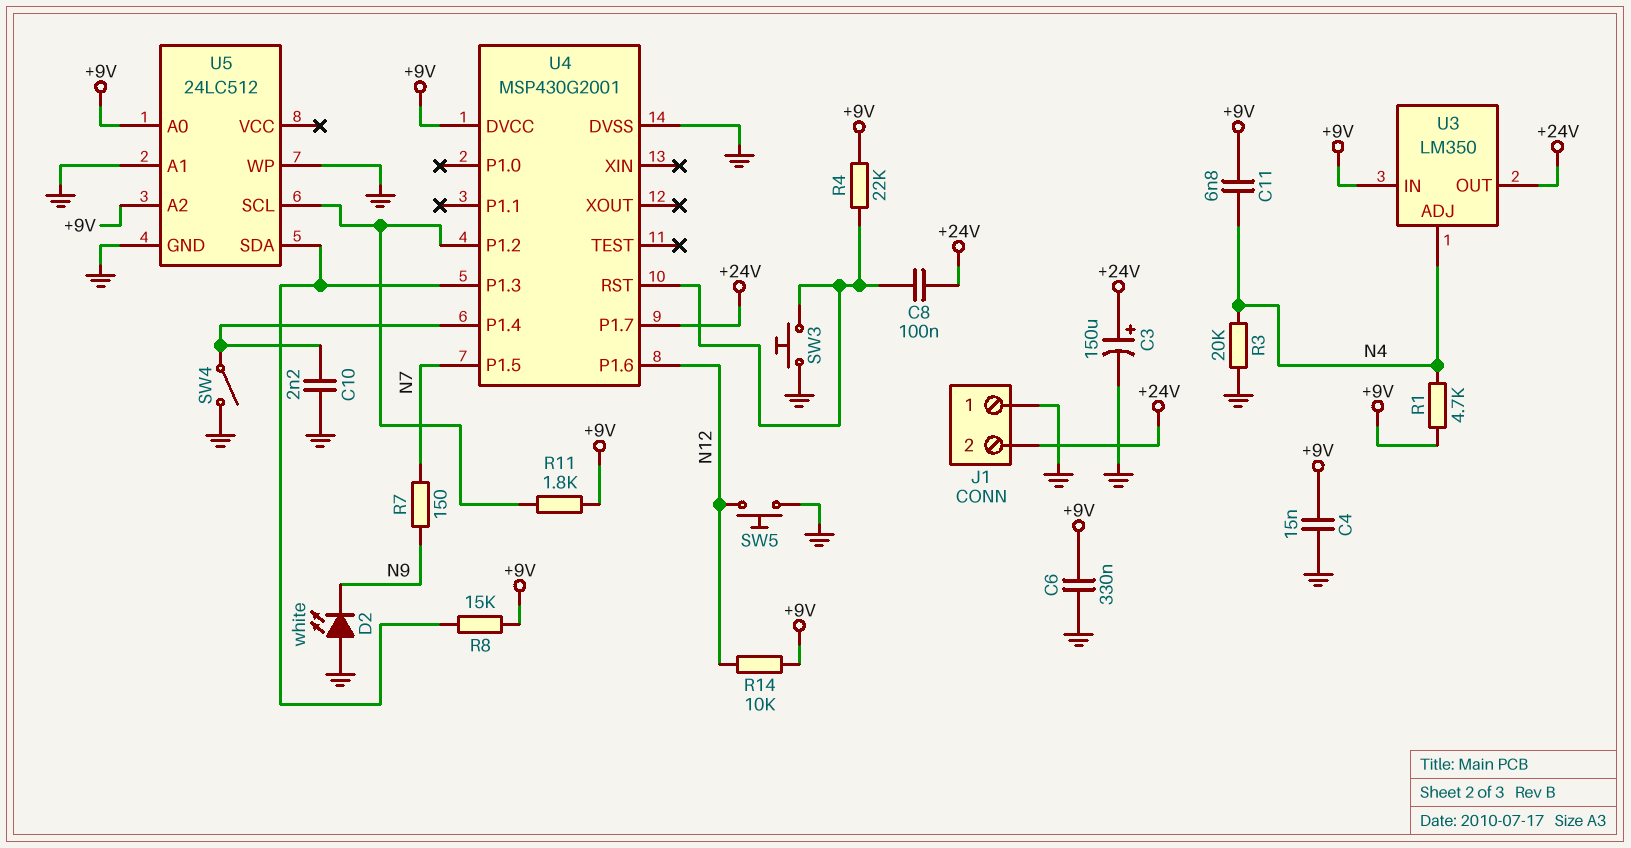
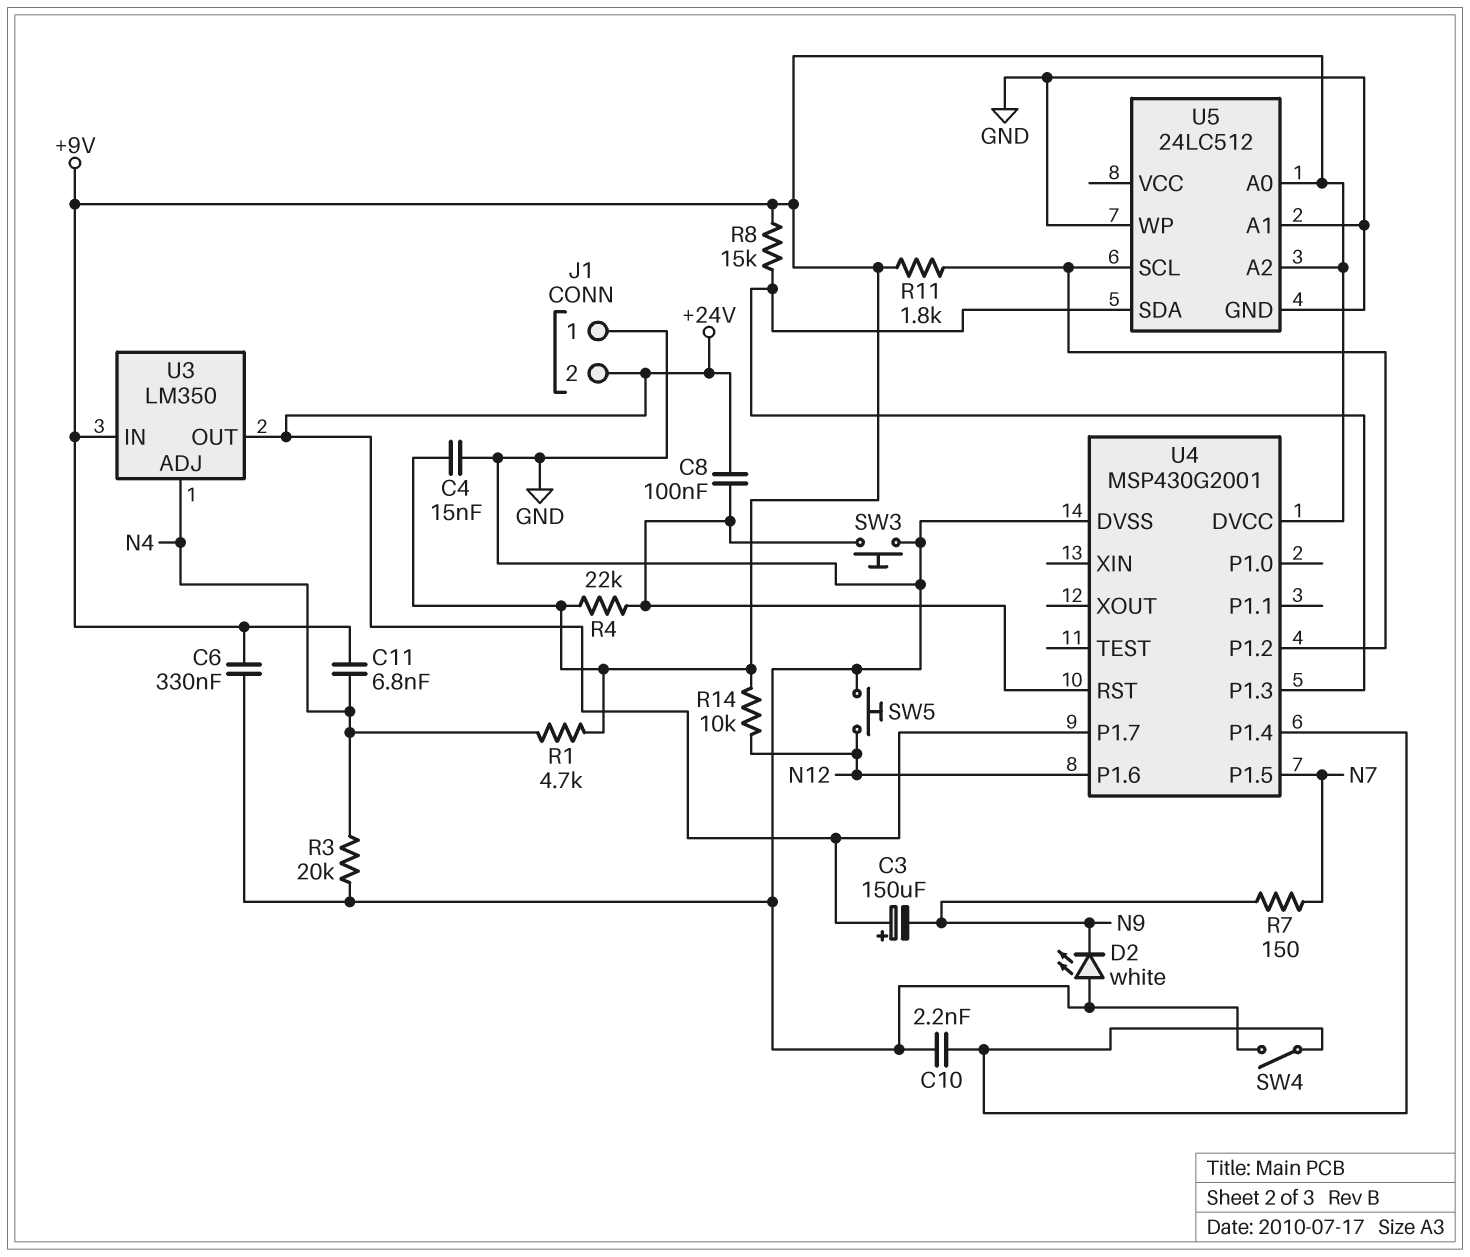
C3: 150uF (plus +24V, minus GND) -> 150uF (plus +24V, minus N9)

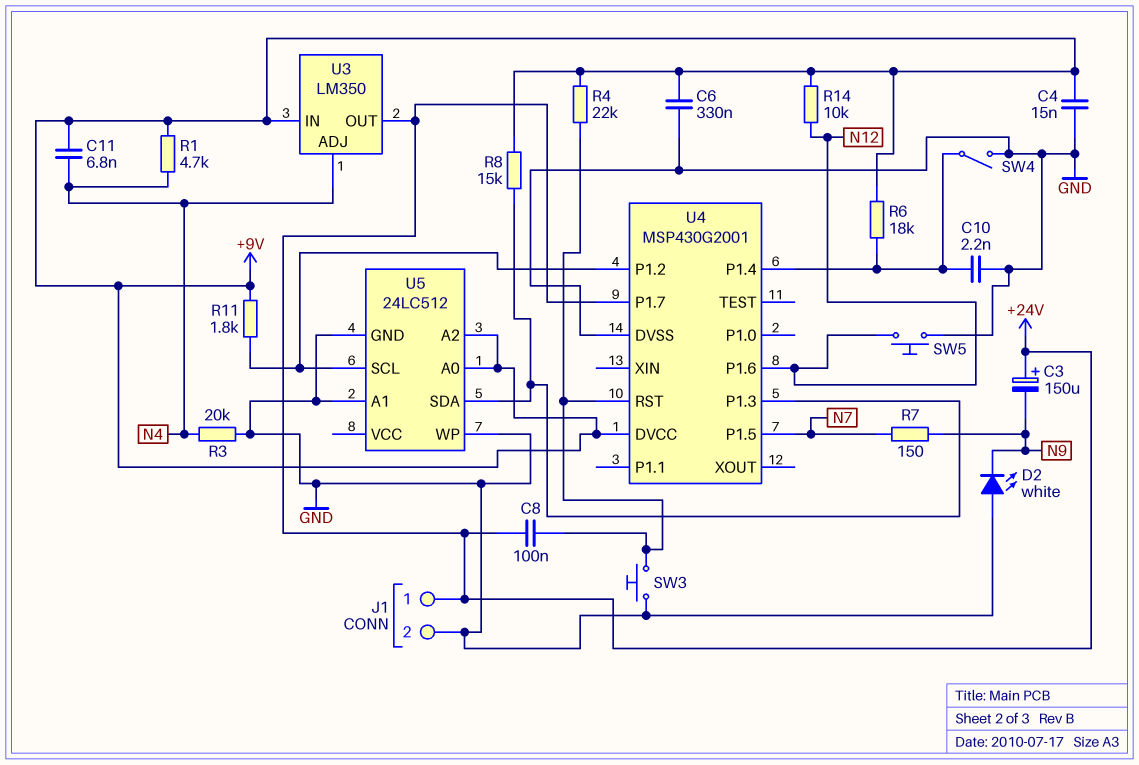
J1 pin 1: GND -> +24V
J1 pin 2: +24V -> GND
R6: none -> 18k (+9V, U4/P1.4)

